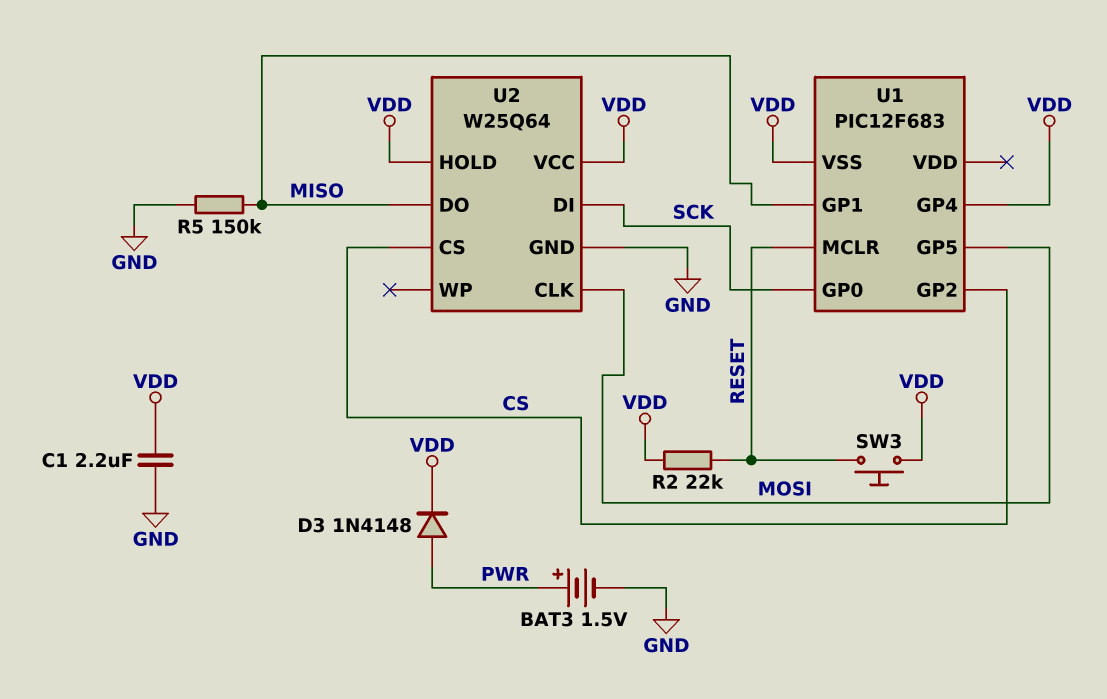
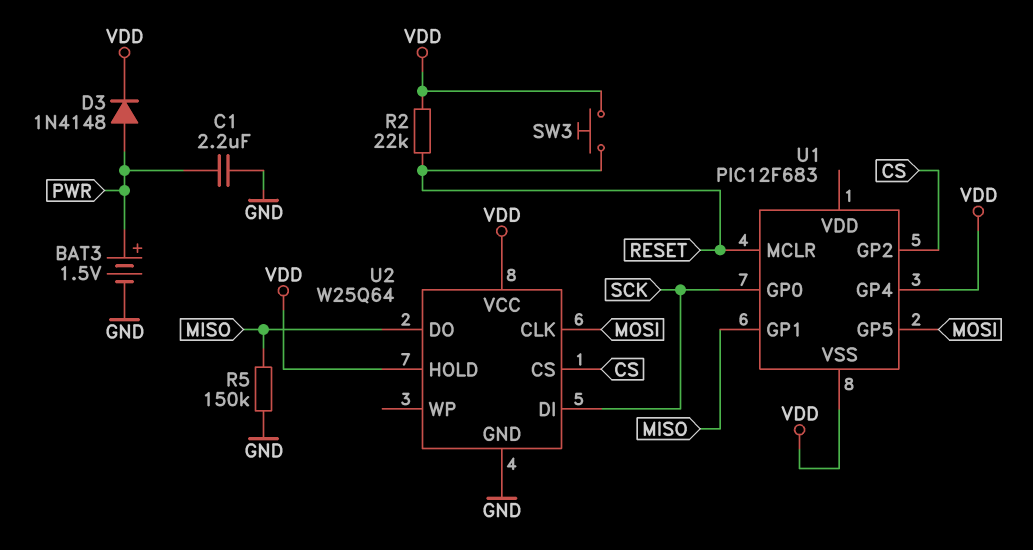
C1: 2.2uF (GND, VDD) -> 2.2uF (GND, PWR)

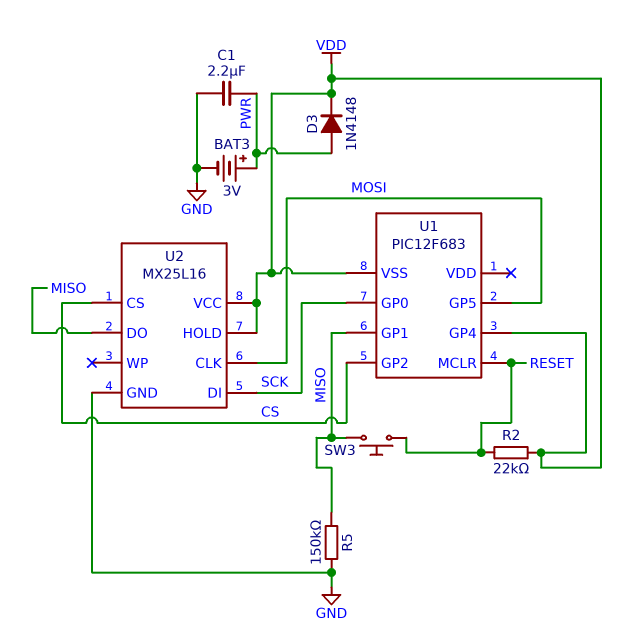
BAT3: 1.5V (plus PWR, minus GND) -> 3V (plus PWR, minus GND)
SW3: button (RESET, VDD) -> button (MISO, RESET)
U2: W25Q64 -> MX25L16

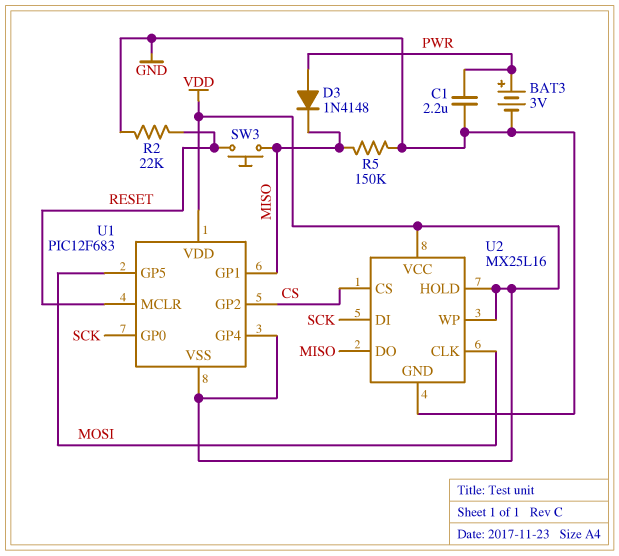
D3: diode 1N4148 (A PWR, K VDD) -> diode 1N4148 (A PWR, K MISO)
R2: 22k (RESET, VDD) -> 22k (GND, RESET)
U1 pin VDD: none -> VDD
U2 pin WP: none -> VDD

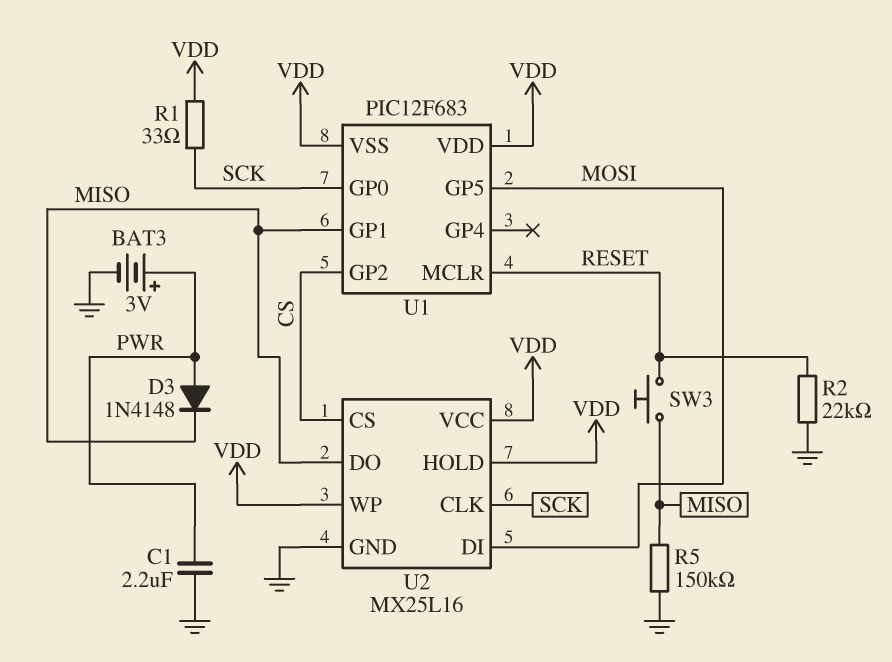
R1: none -> 33 (SCK, VDD)
U1 pin GP4: VDD -> none
U2 pin CLK: MOSI -> SCK
U2 pin DI: SCK -> MOSI

